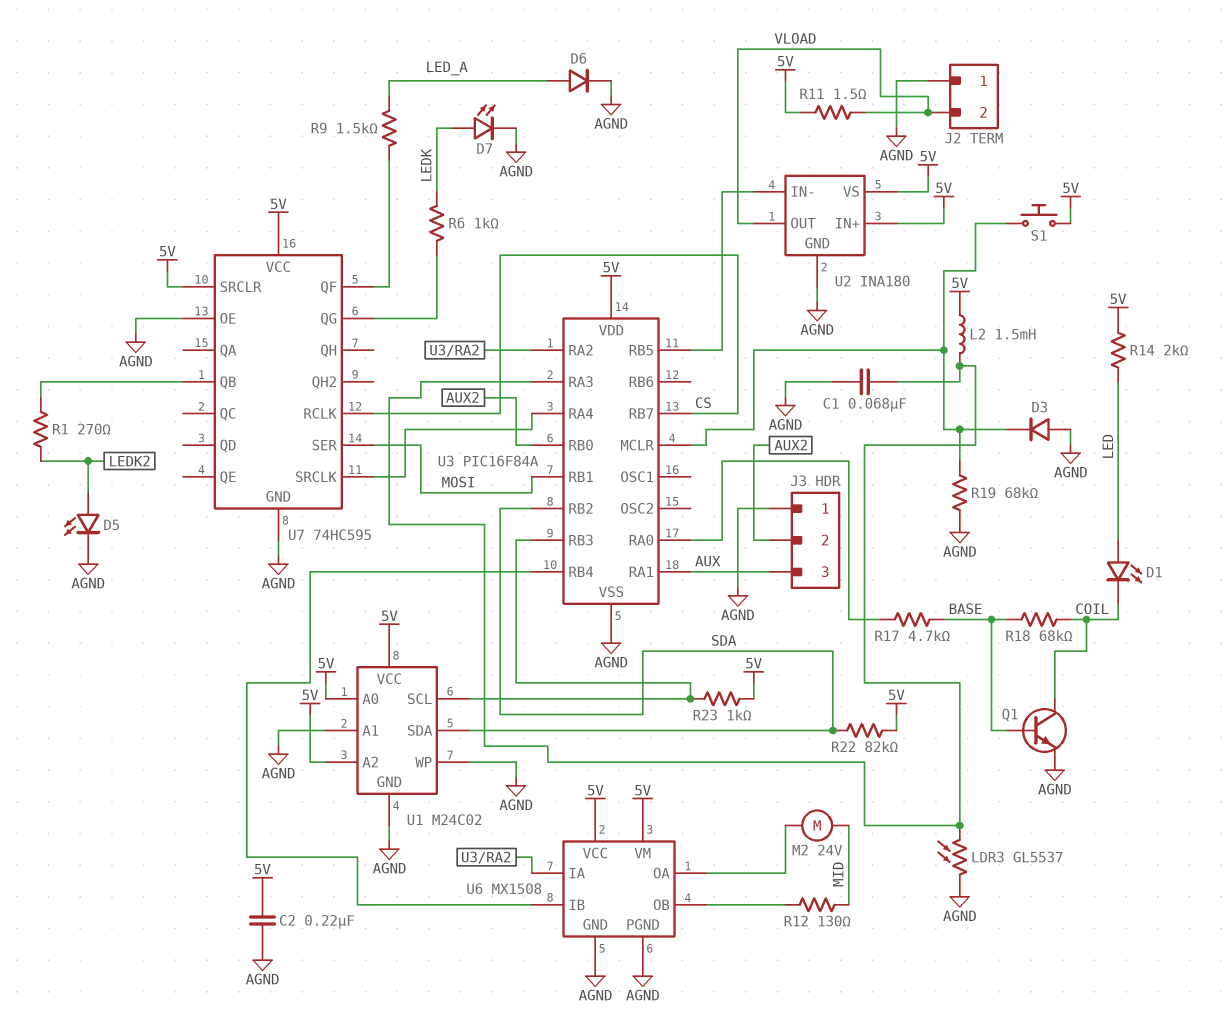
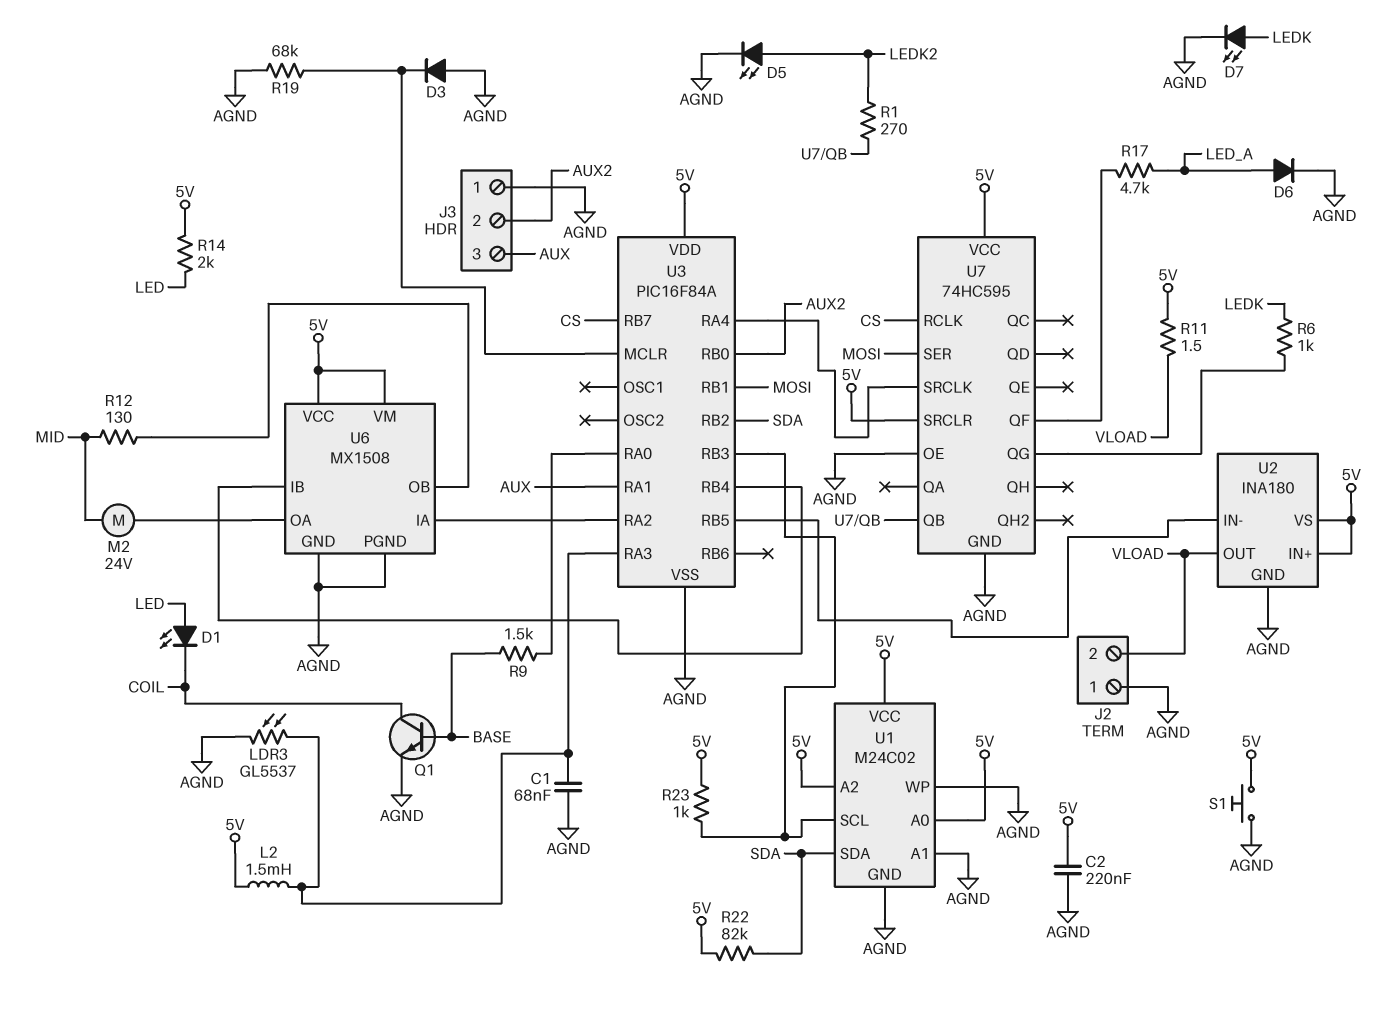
R9: 1.5k (LED_A, U7/QF) -> 1.5k (BASE, U3/RA0)
R17: 4.7k (BASE, U3/RA0) -> 4.7k (LED_A, U7/QF)
R18: 68k (BASE, COIL) -> none
S1: button (5V, U3/MCLR) -> button (5V, AGND)

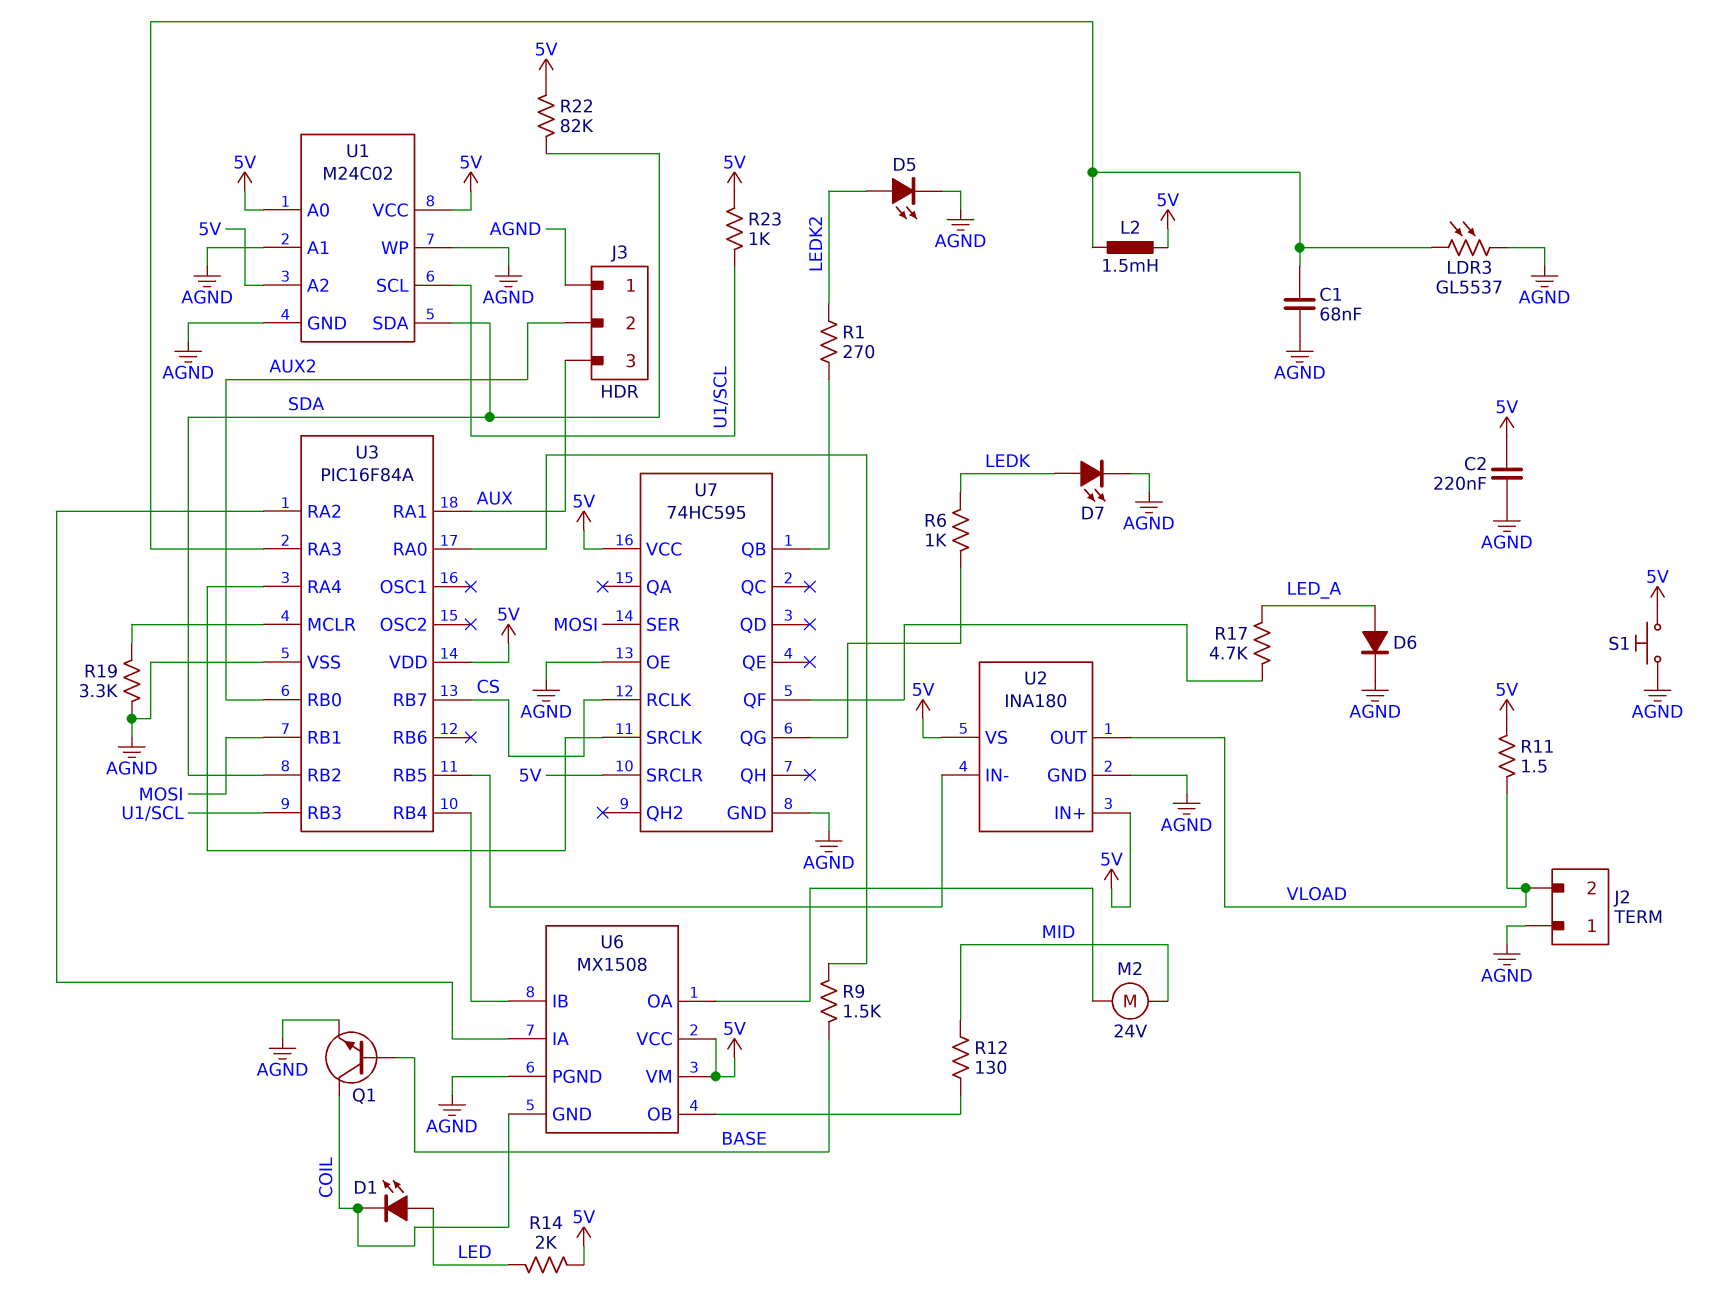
D3: diode (A AGND, K U3/MCLR) -> none
R19: 68k (AGND, U3/MCLR) -> 3.3k (AGND, U3/MCLR)
U6 pin GND: AGND -> COIL

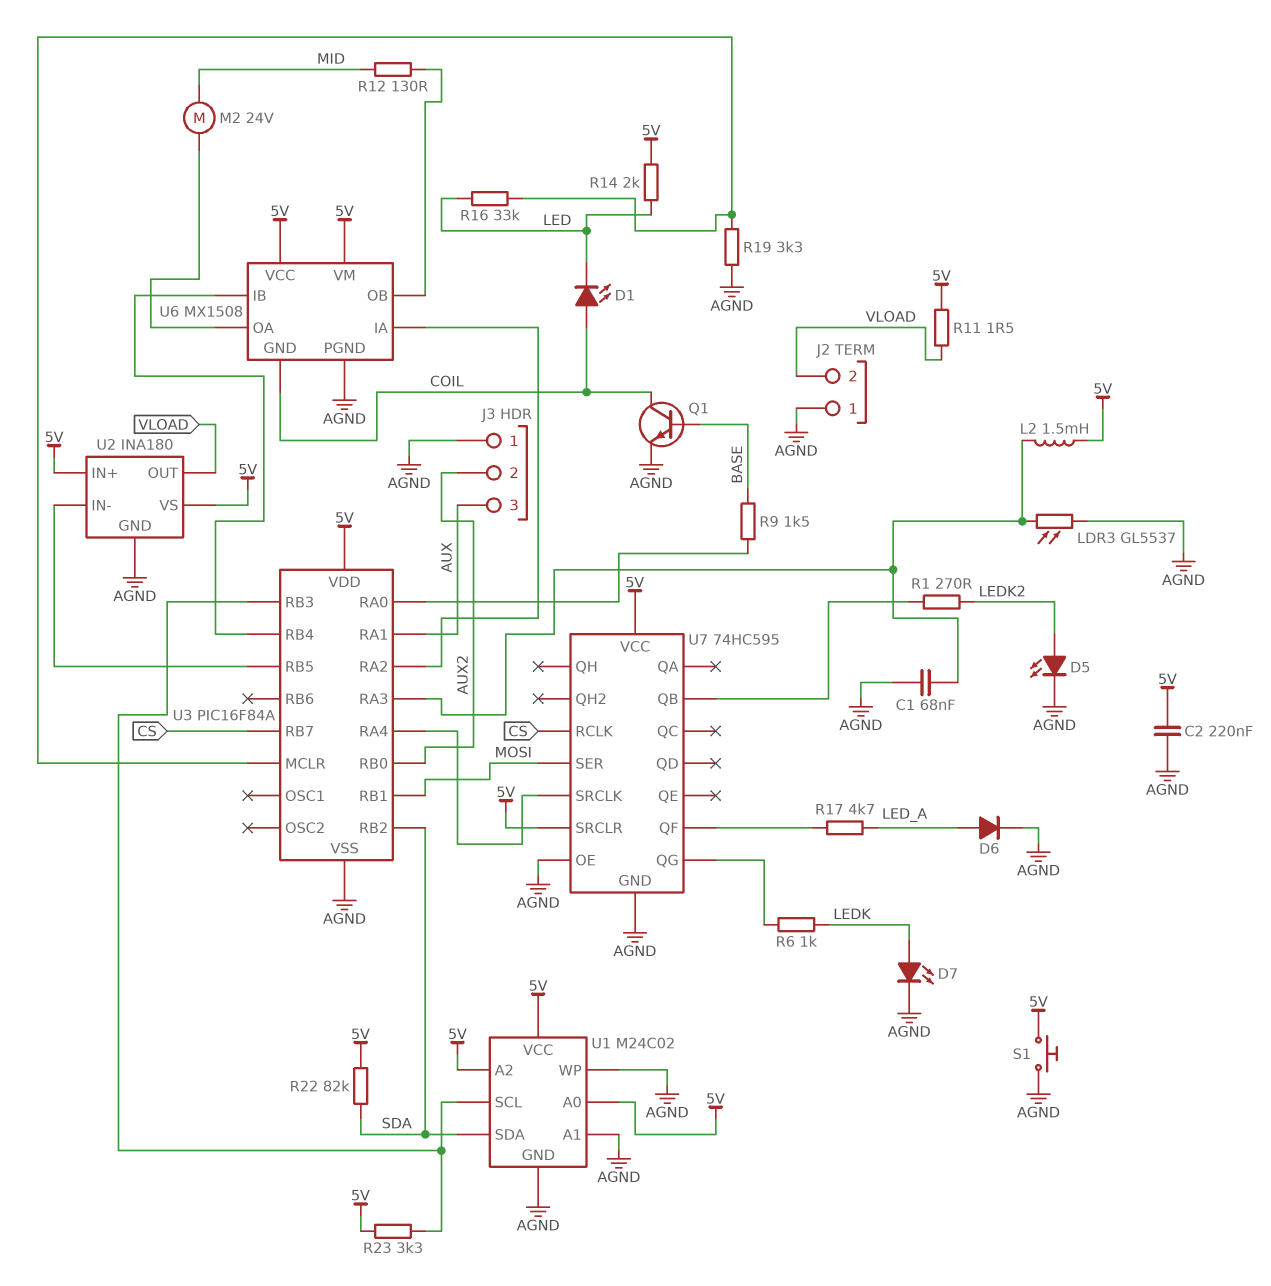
D1: LED (A LED, K COIL) -> LED (A COIL, K LED)
R16: none -> 33k (LED, U3/MCLR)
R23: 1k (5V, U1/SCL) -> 3.3k (5V, U1/SCL)

